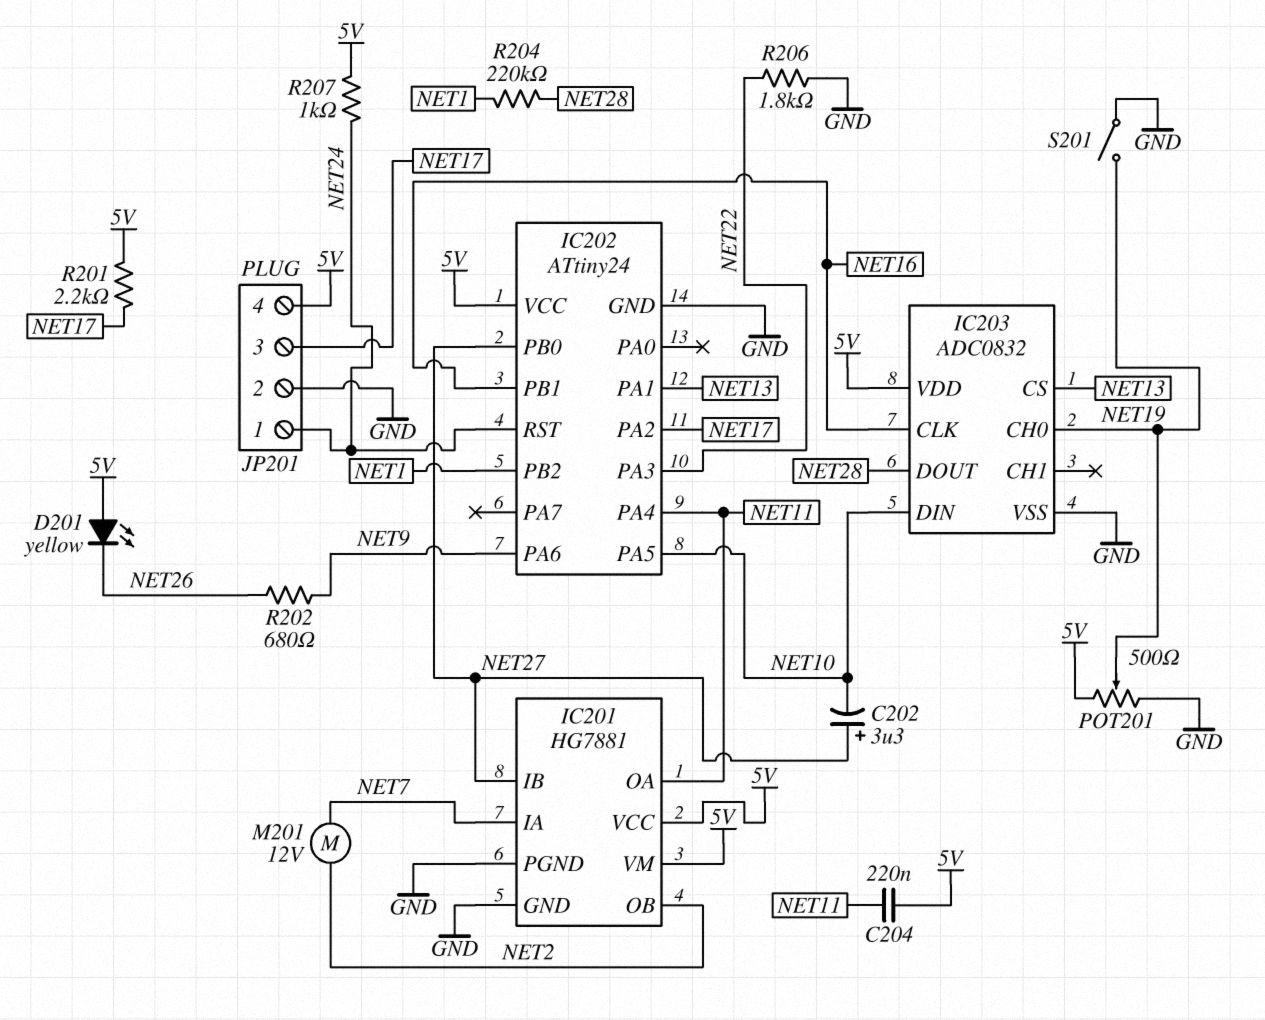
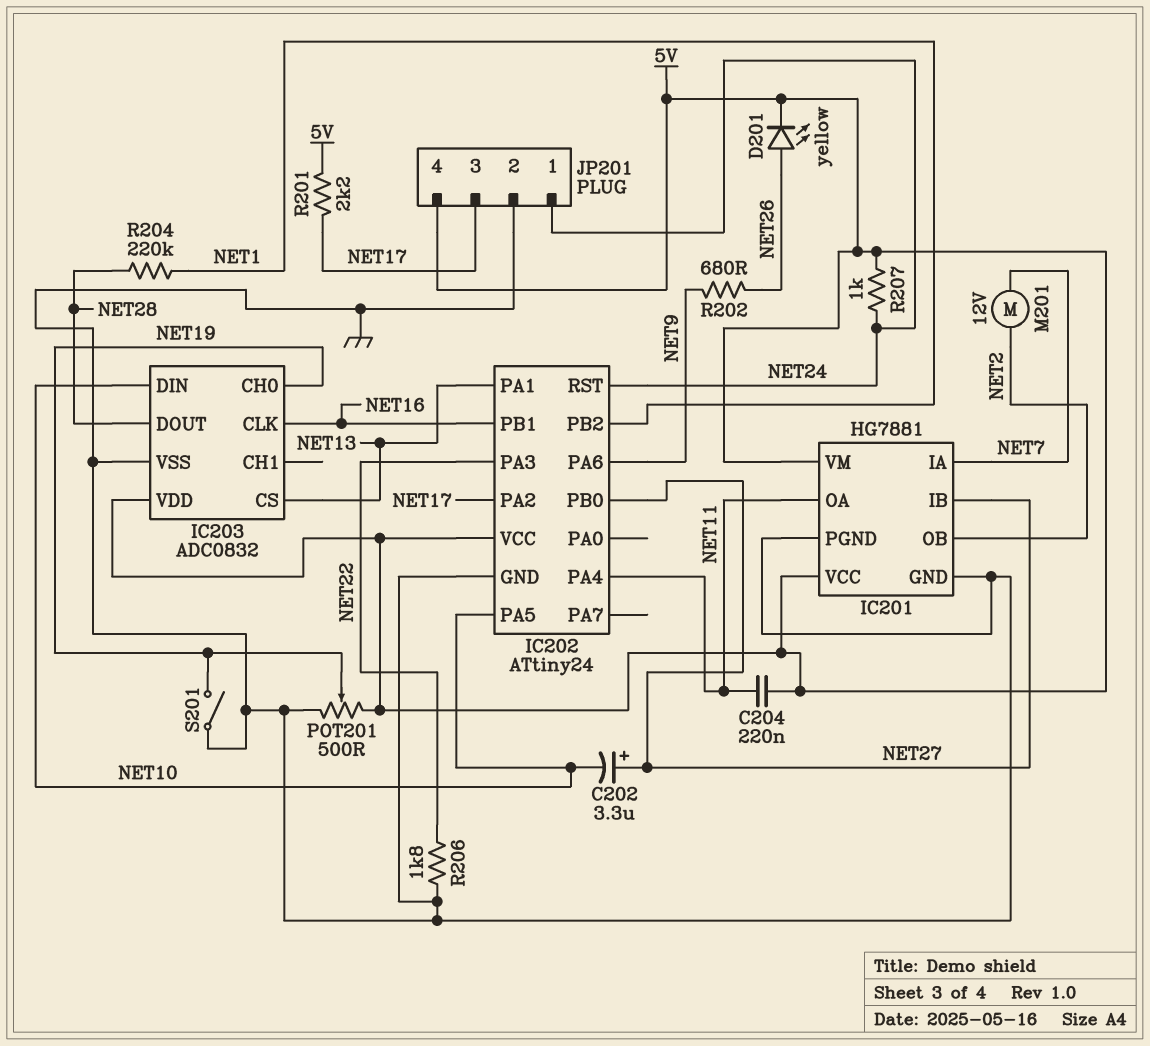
D201: LED yellow (A 5V, K NET26) -> LED yellow (A NET26, K 5V)

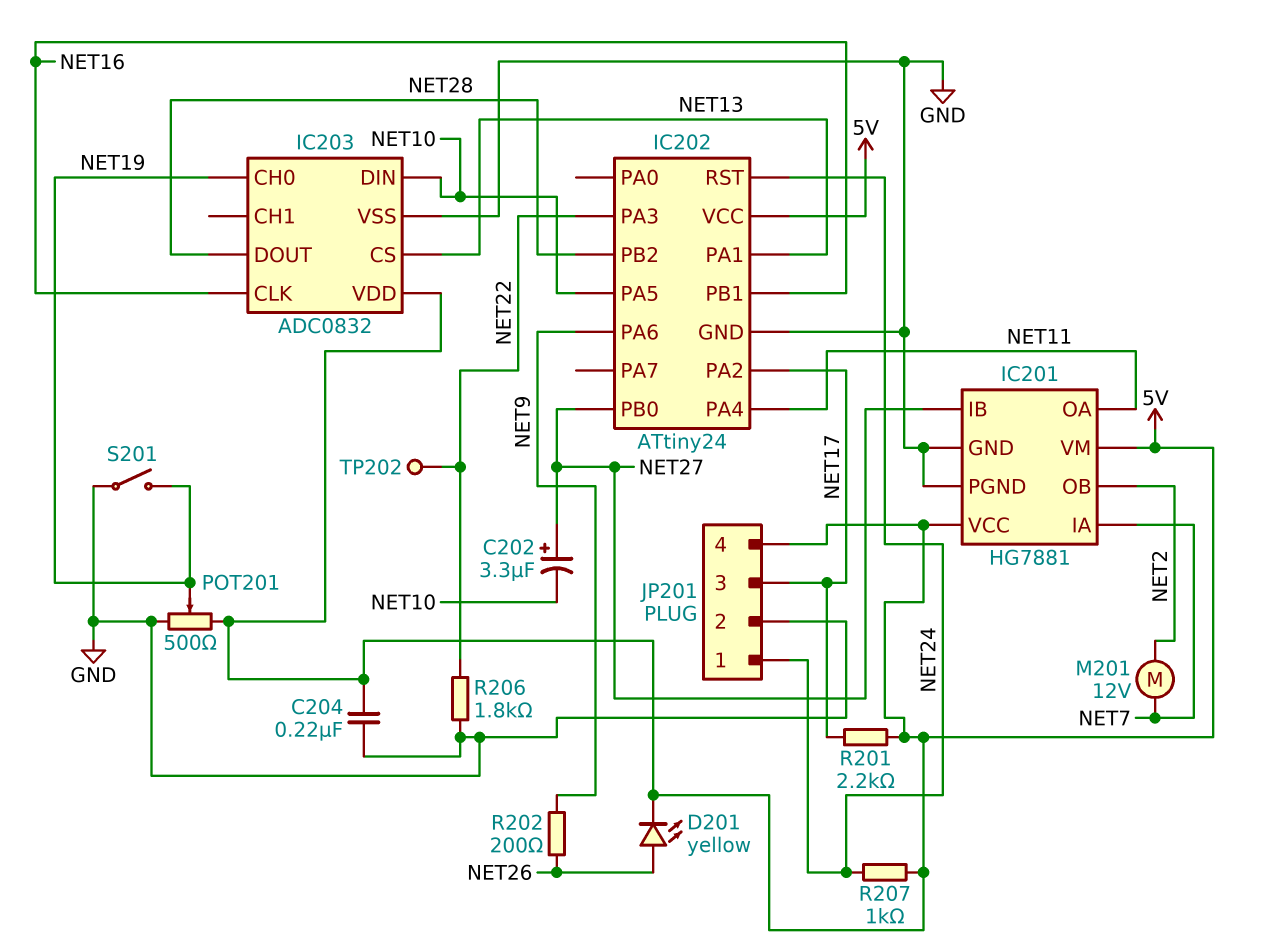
C204: 220nF (5V, NET11) -> 220nF (5V, GND)
IC202 pin PB2: NET1 -> NET28
R202: 680 (NET9, NET26) -> 200 (NET9, NET26)
R204: 220k (NET1, NET28) -> none
TP202: none -> test point (NET22)

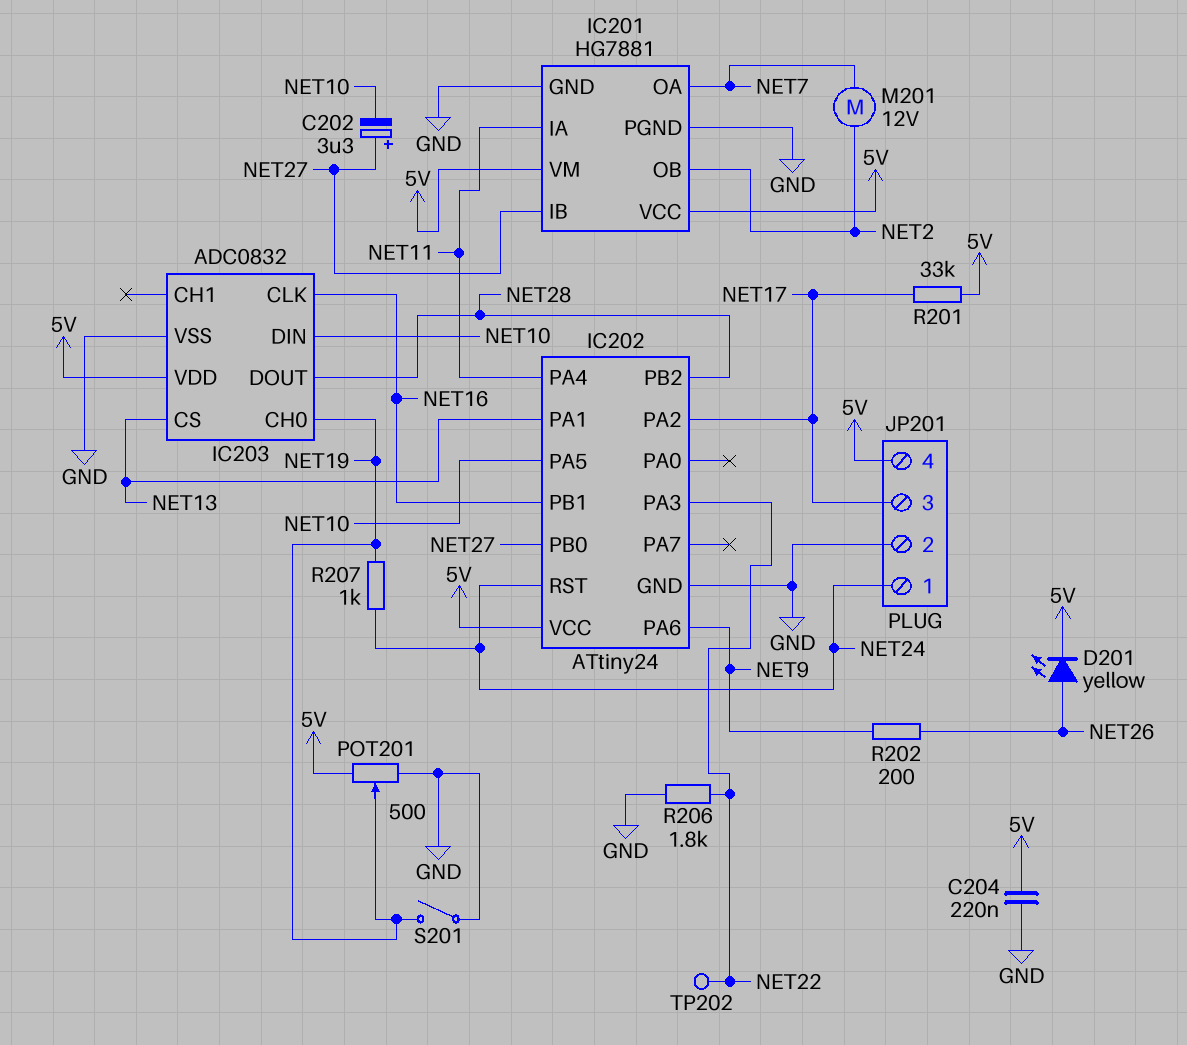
IC201 pin IA: NET7 -> NET11
IC201 pin OA: NET11 -> NET7
R201: 2.2k (5V, NET17) -> 33k (5V, NET17)
R207: 1k (5V, NET24) -> 1k (NET19, NET24)

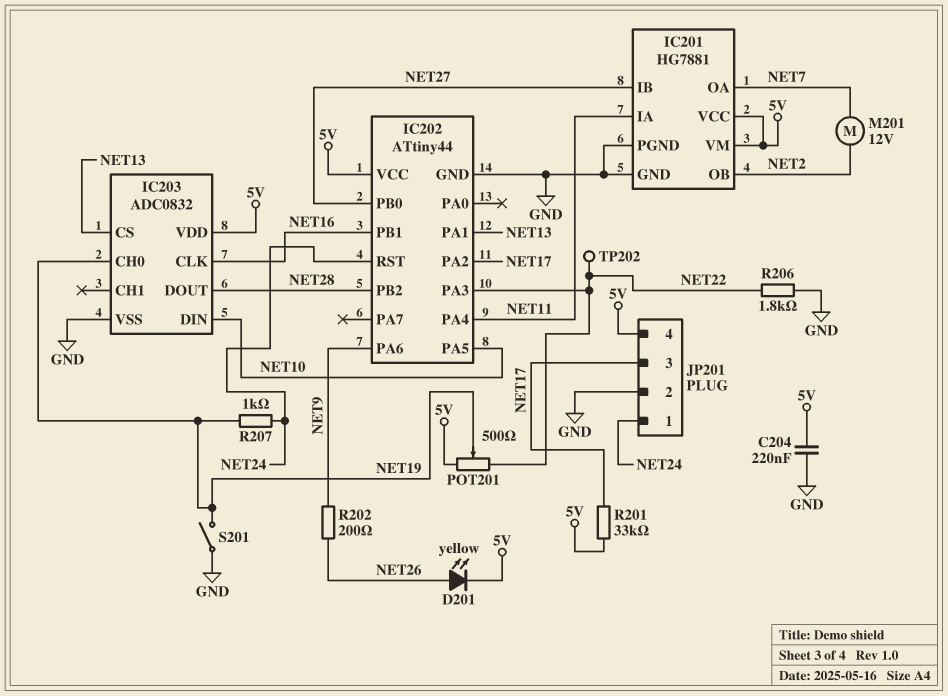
C202: 3.3uF (plus NET27, minus NET10) -> none
IC202: ATtiny24 -> ATtiny44
POT201: 500 (5V, GND, wiper NET19) -> 500 (5V, NET22, wiper NET19)

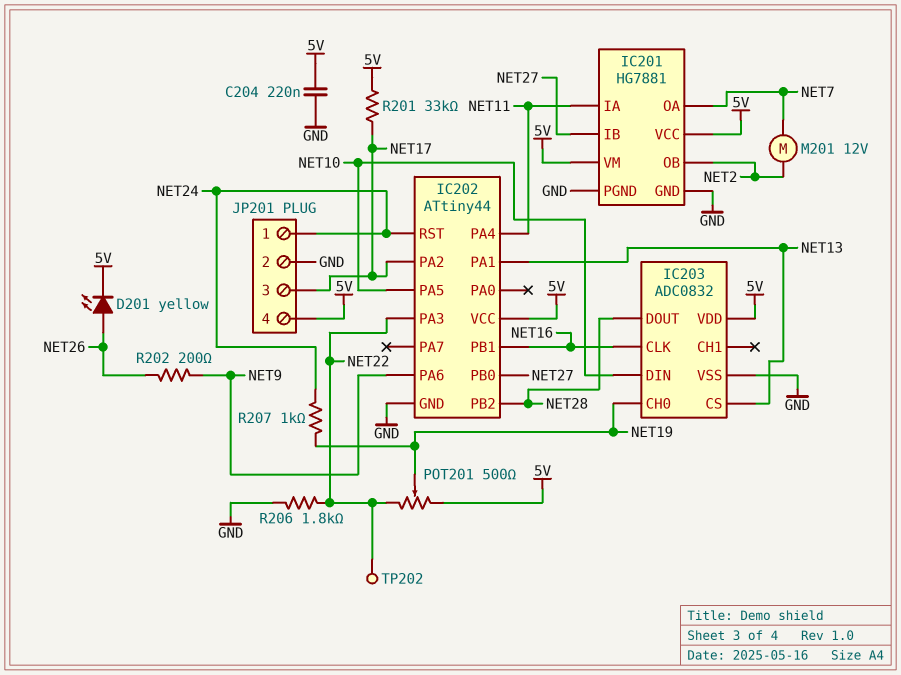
S201: switch (GND, NET19) -> none

